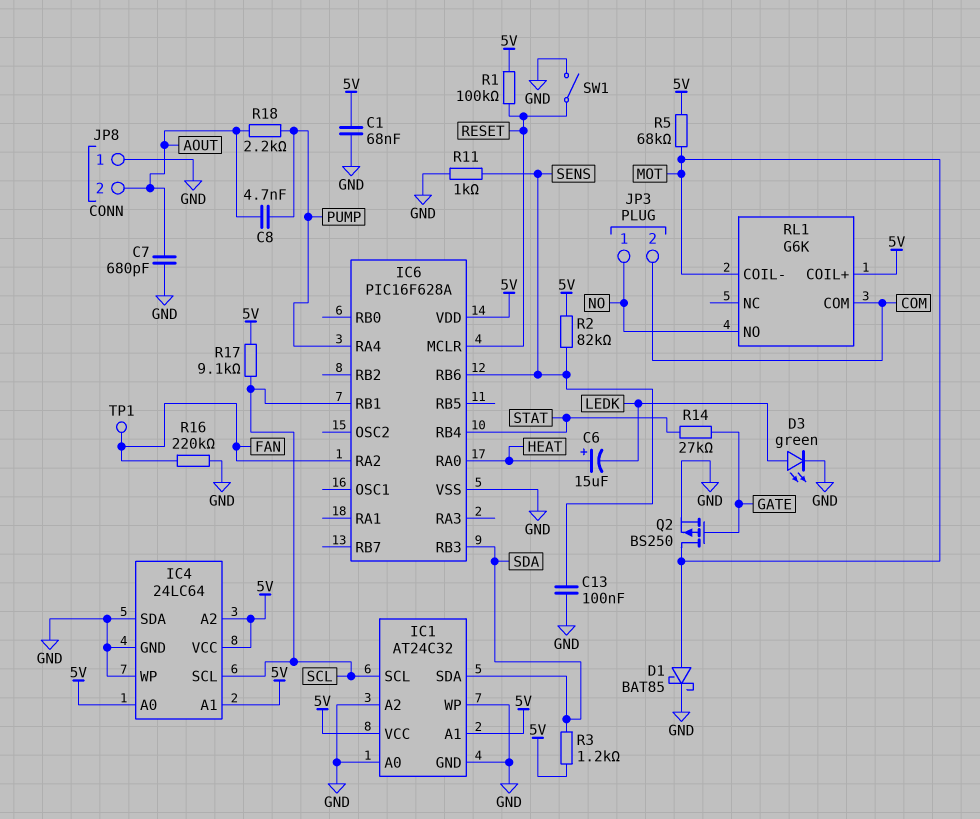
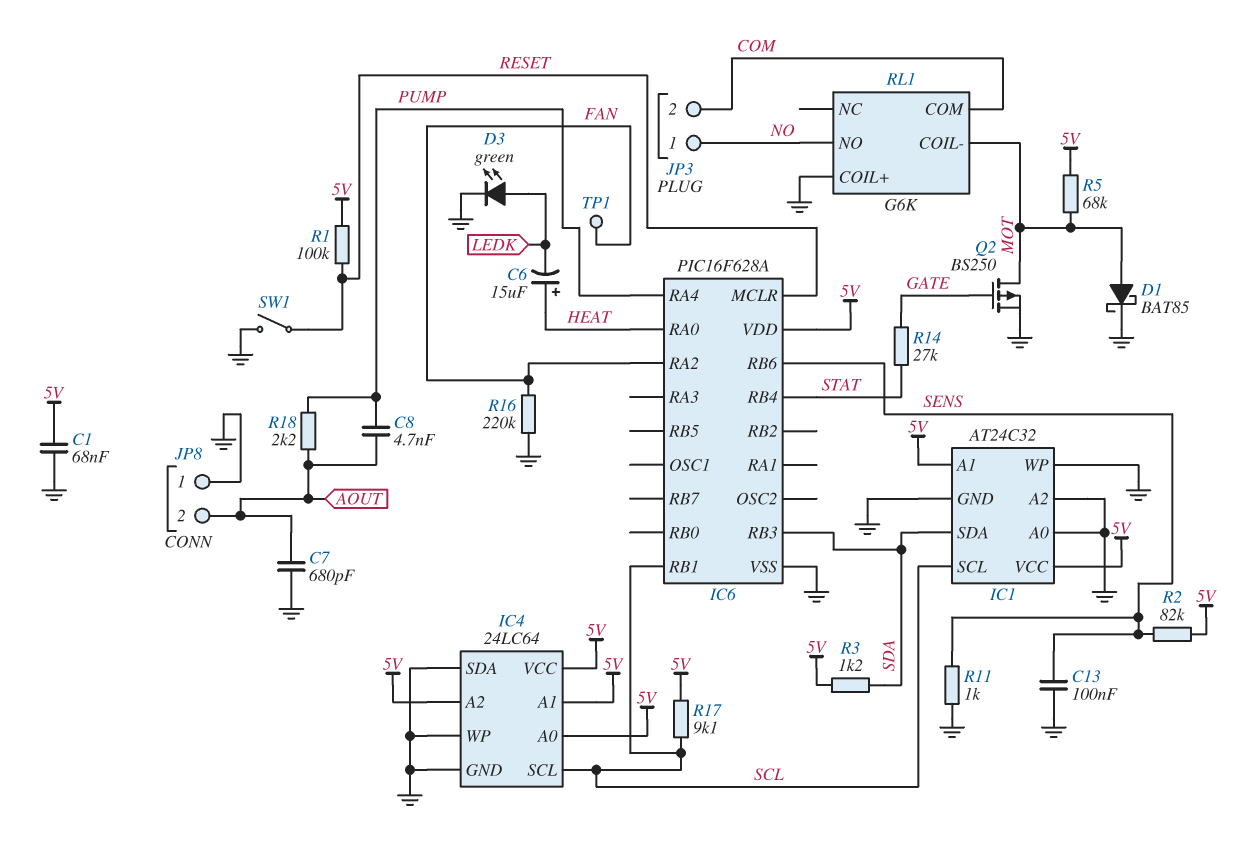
RL1 pin COIL+: 5V -> GND

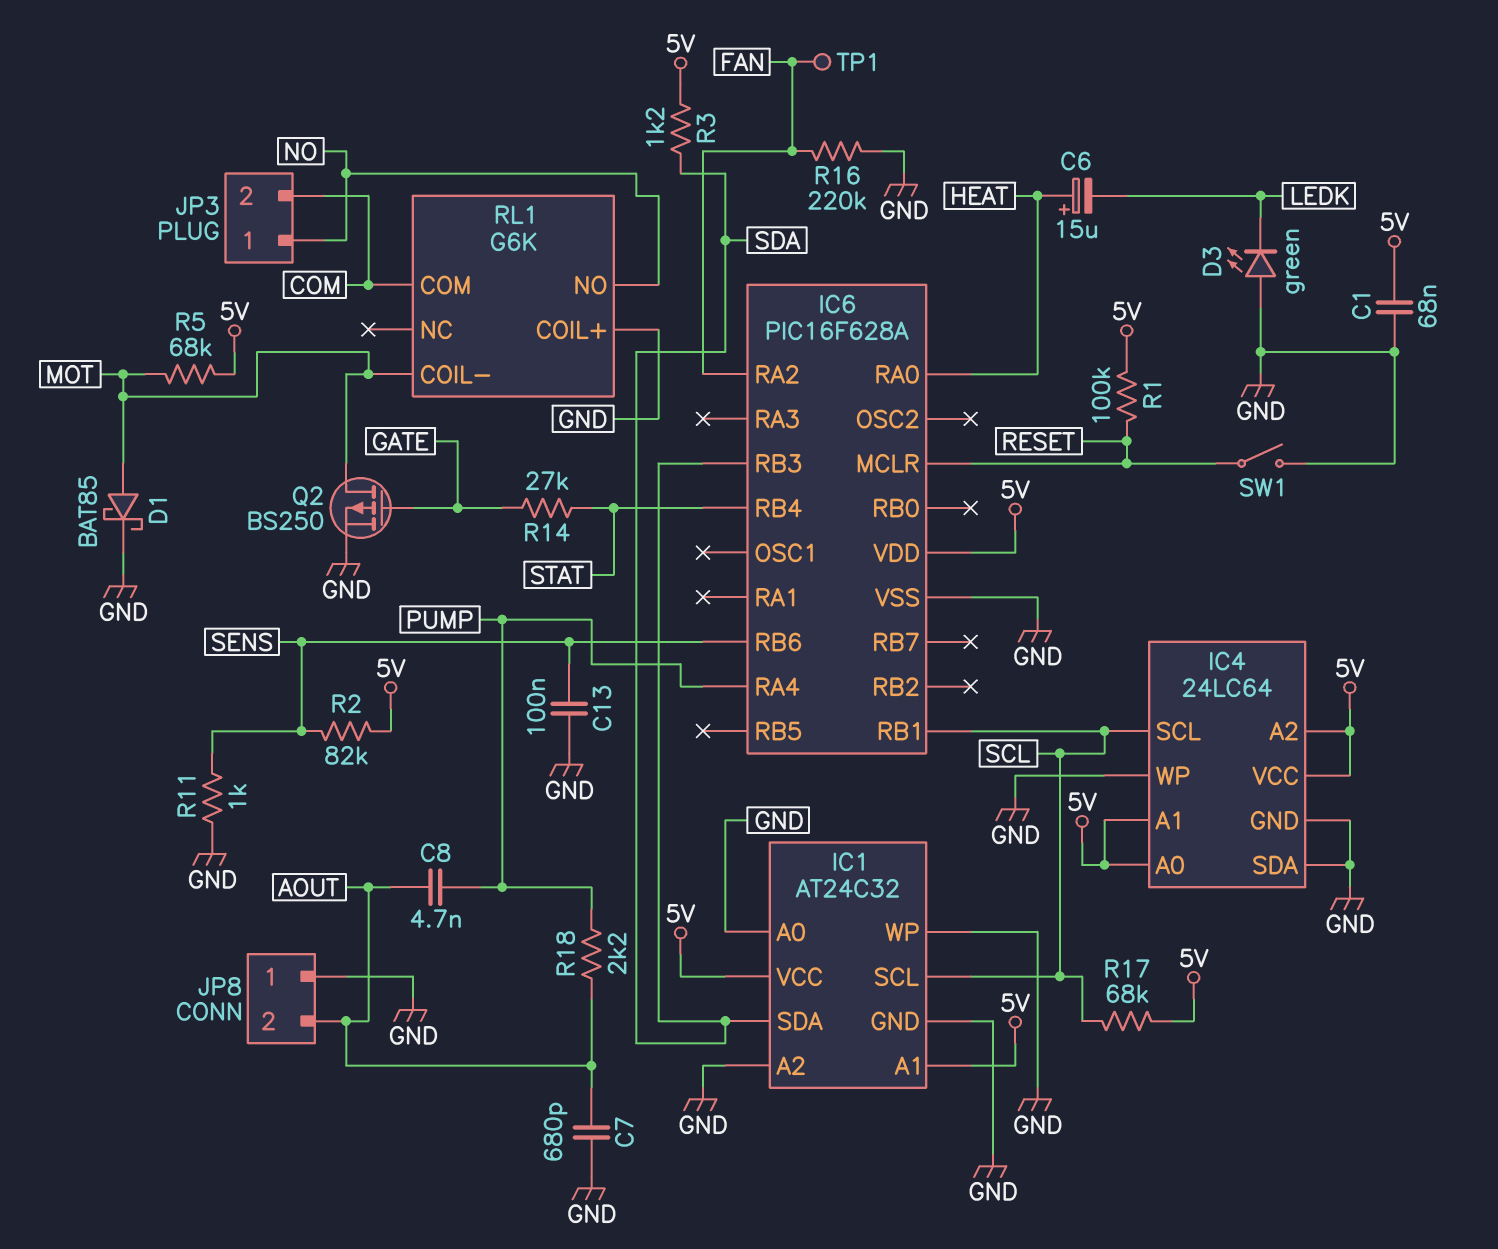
D3: LED green (A LEDK, K GND) -> LED green (A GND, K LEDK)
R17: 9.1k (5V, SCL) -> 68k (5V, SCL)

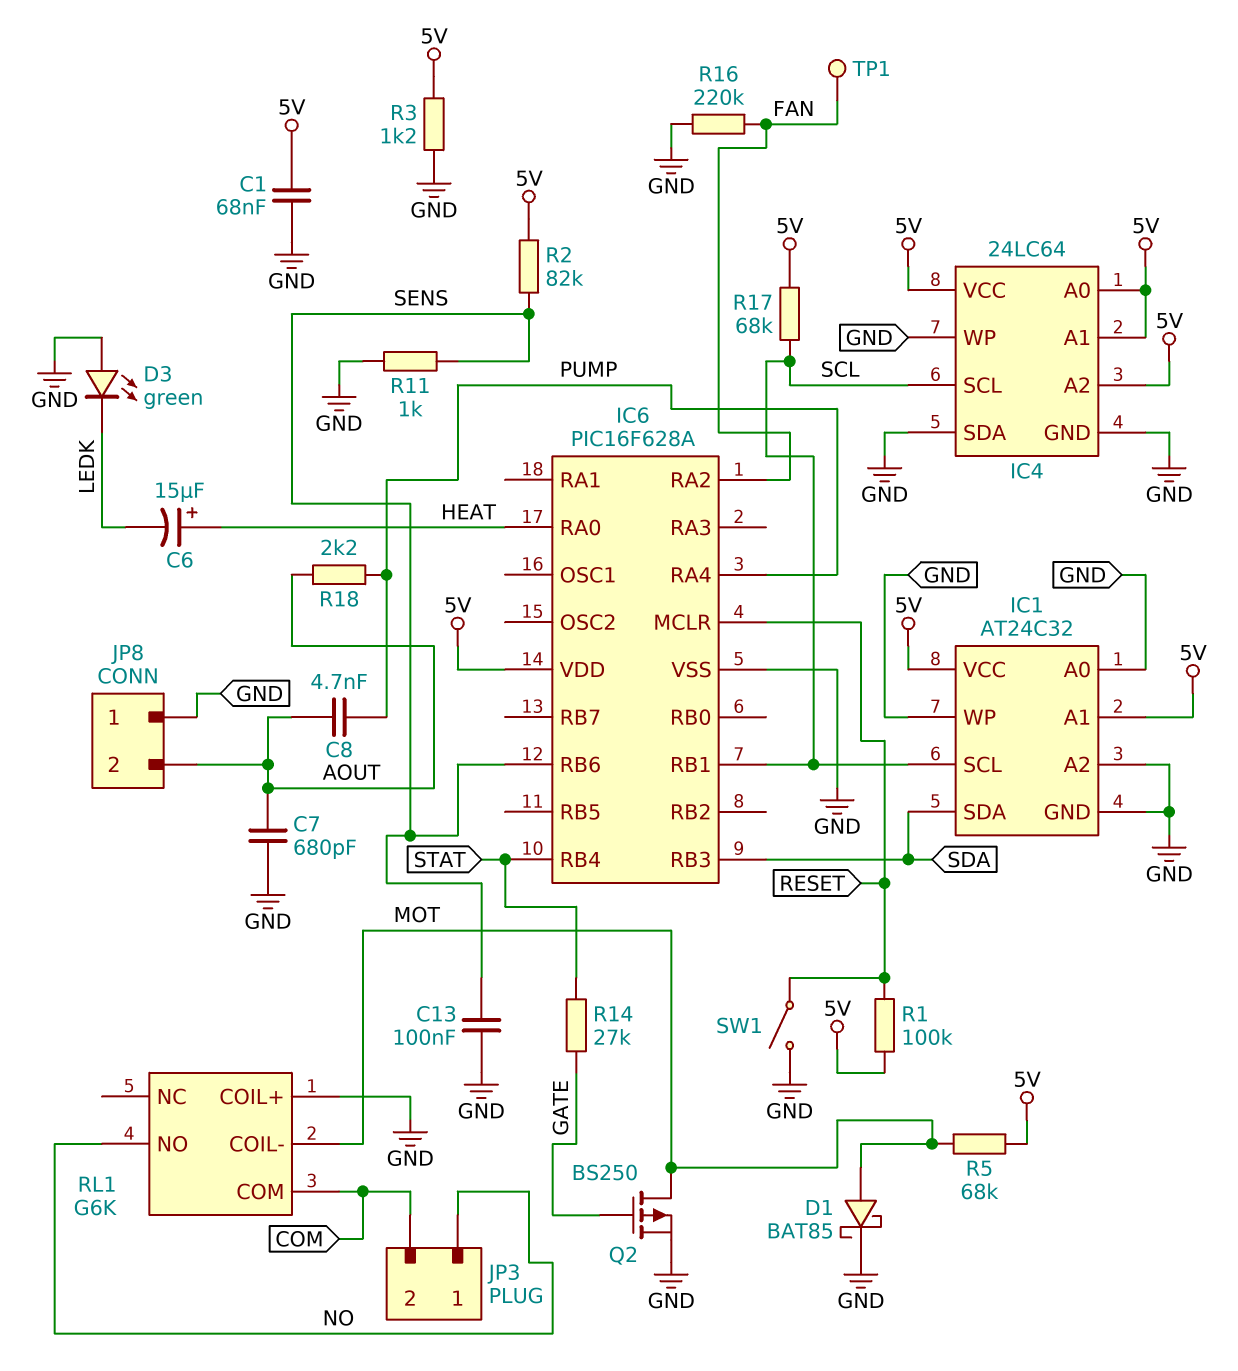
R3: 1.2k (5V, SDA) -> 1.2k (5V, GND)

